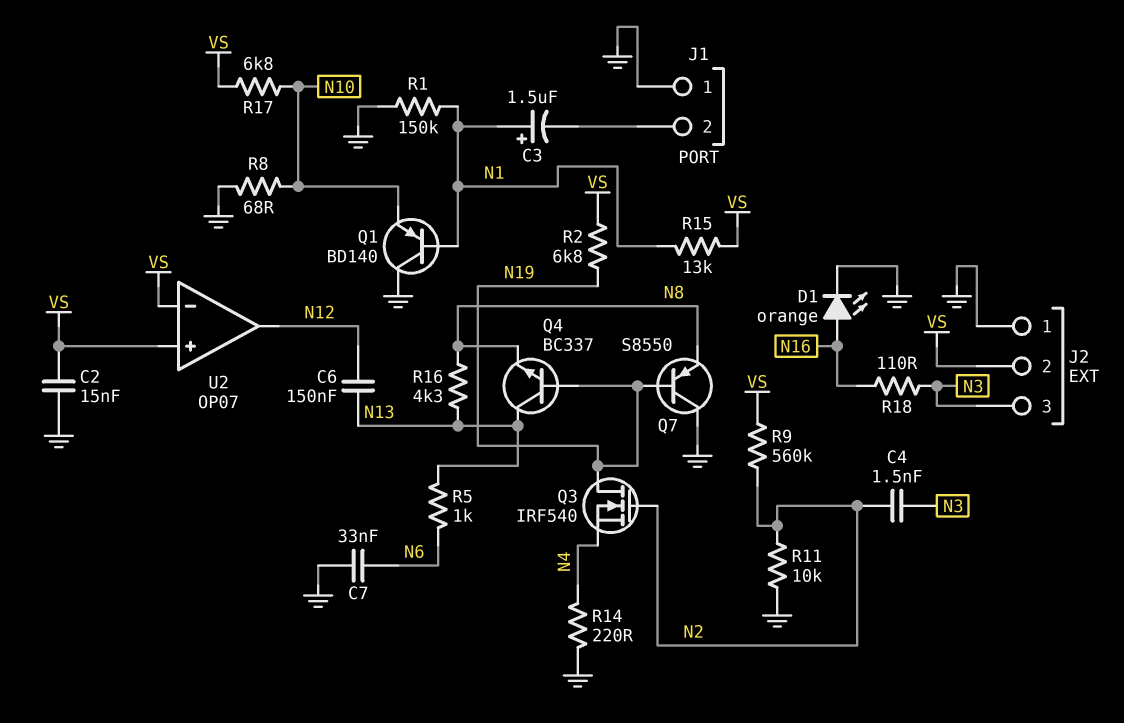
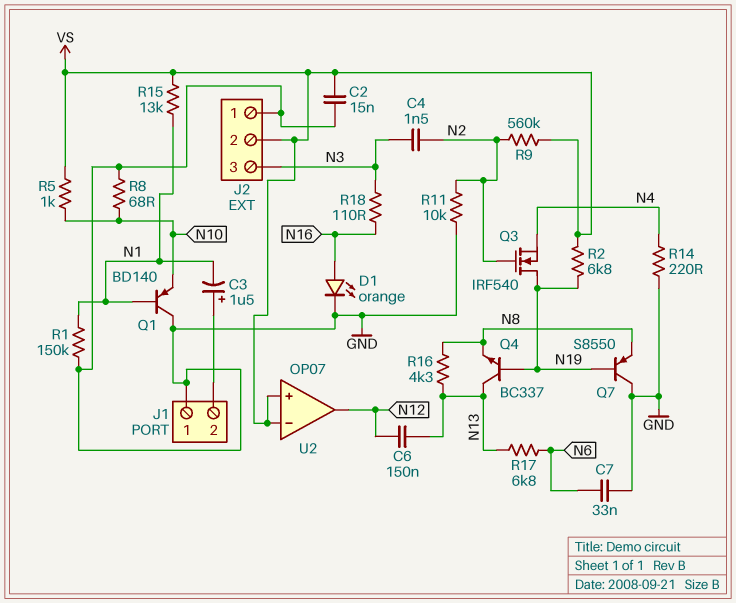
C3: 1.5uF (plus N1, minus J1/2) -> 1.5uF (plus J1/2, minus N1)
R5: 1k (N6, N13) -> 1k (N10, VS)
R17: 6.8k (N10, VS) -> 6.8k (N6, N13)

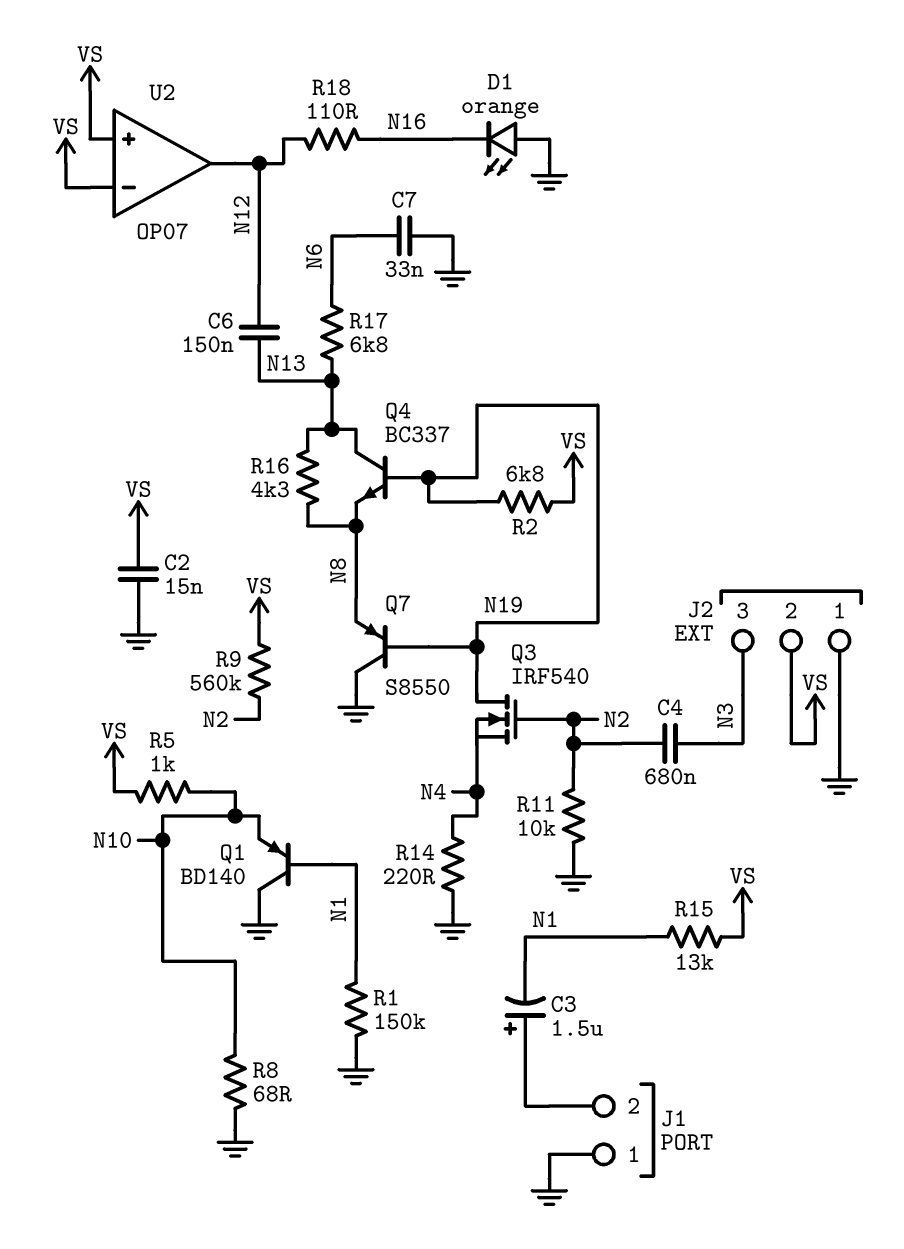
C4: 1.5nF (N2, N3) -> 680nF (N2, N3)
D1: LED orange (A N16, K GND) -> LED orange (A GND, K N16)
R18: 110 (N3, N16) -> 110 (N12, N16)

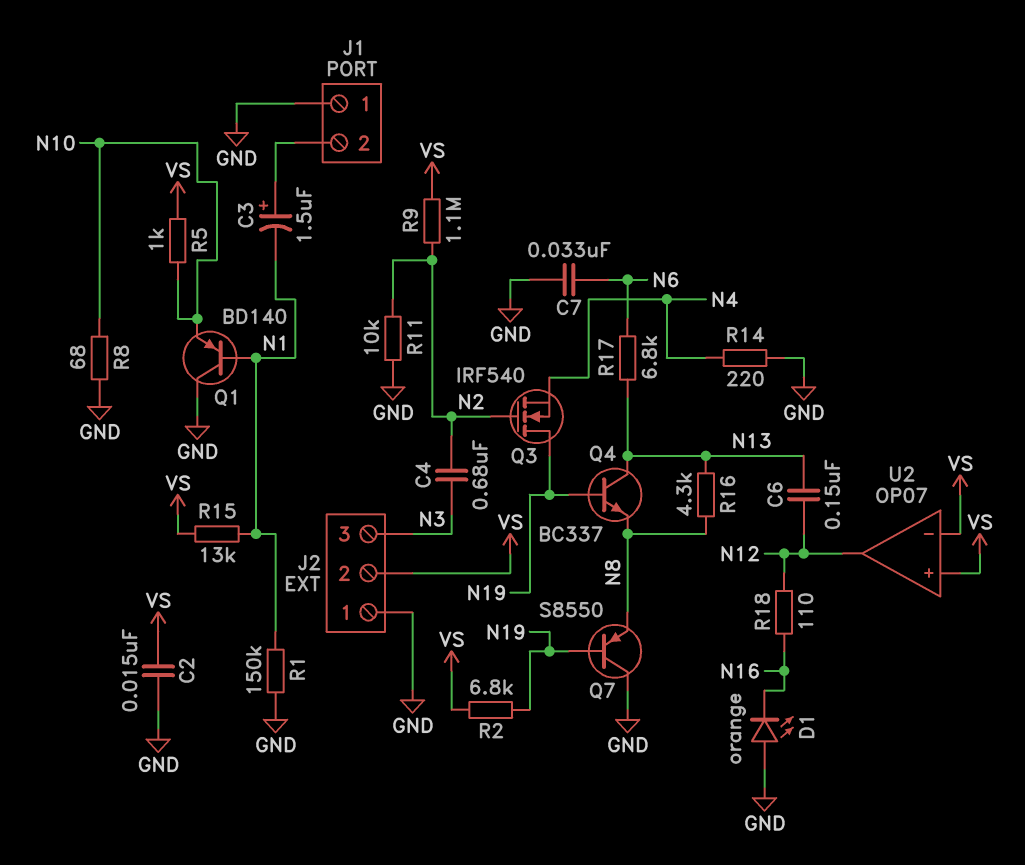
R9: 560k (N2, VS) -> 1.1M (N2, VS)

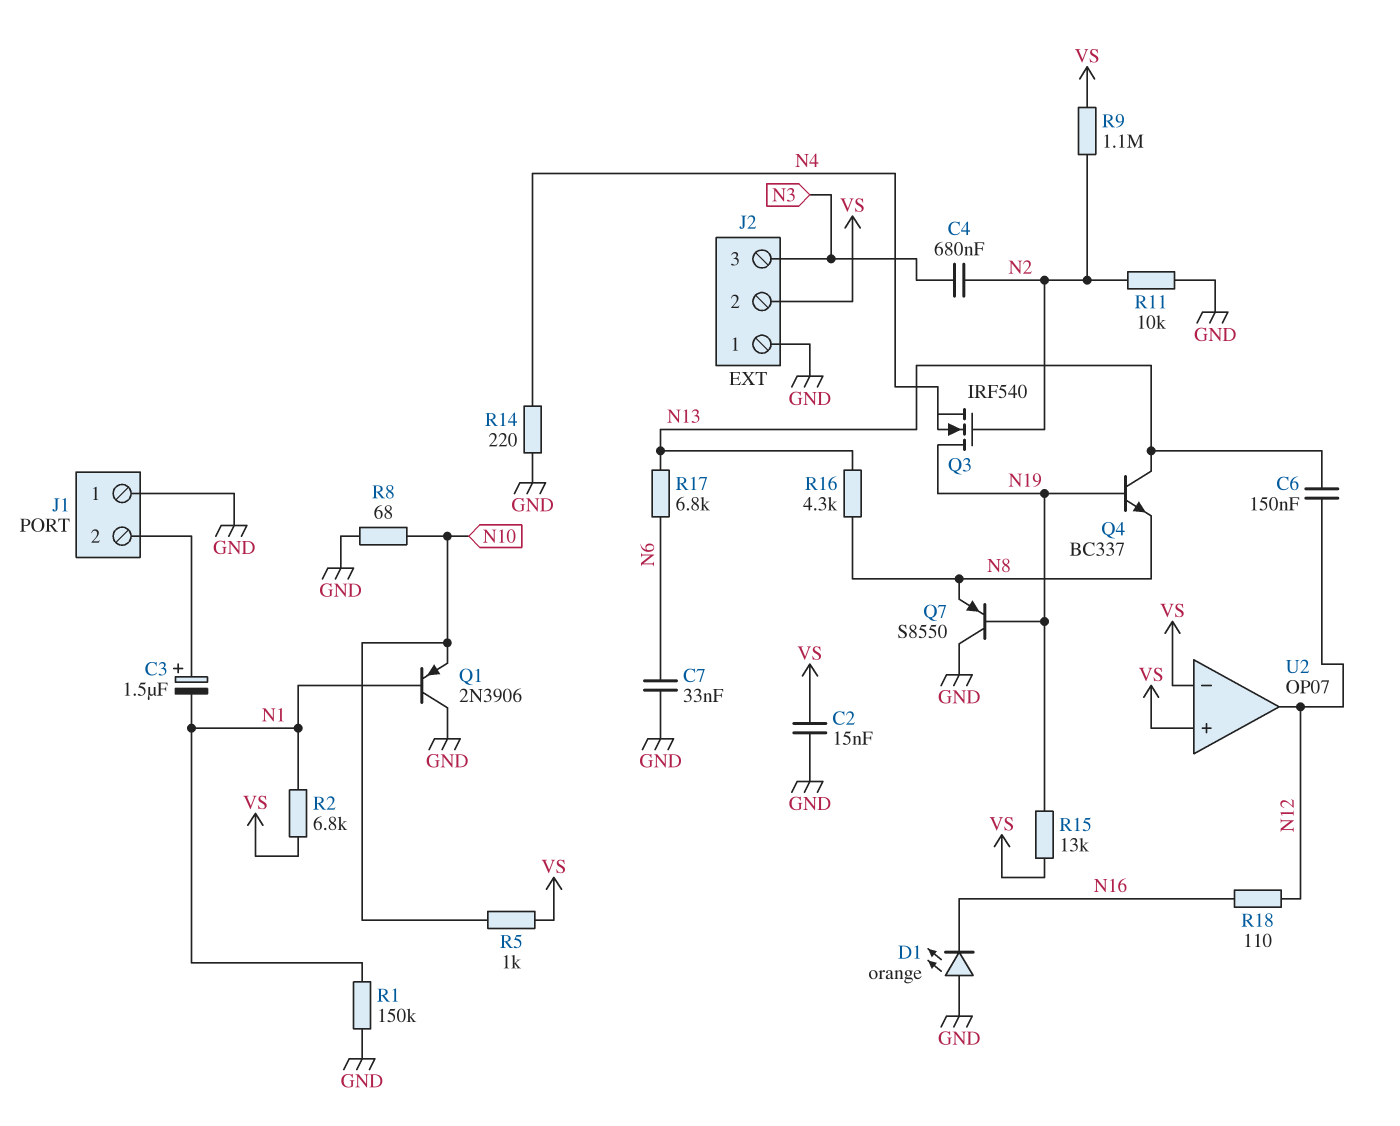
Q1: PNP BD140 (B N1, C GND, E N10) -> PNP 2N3906 (B N1, C GND, E N10)
R2: 6.8k (N19, VS) -> 6.8k (N1, VS)
R15: 13k (N1, VS) -> 13k (N19, VS)

